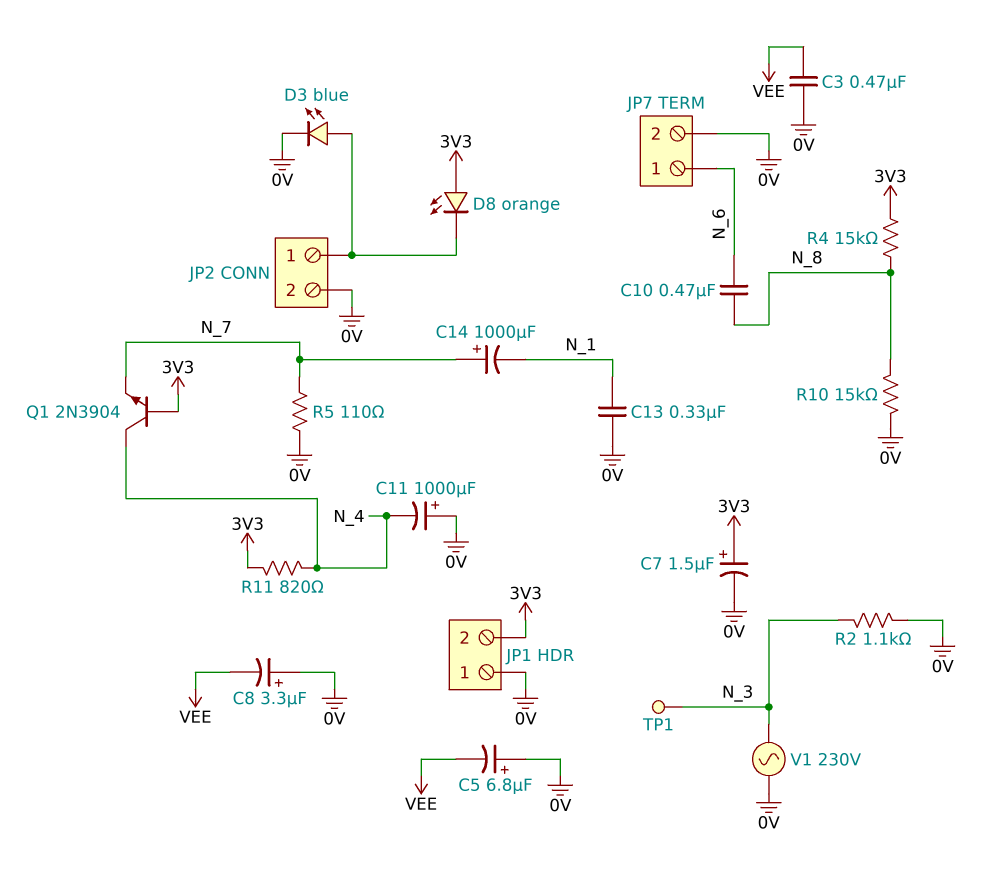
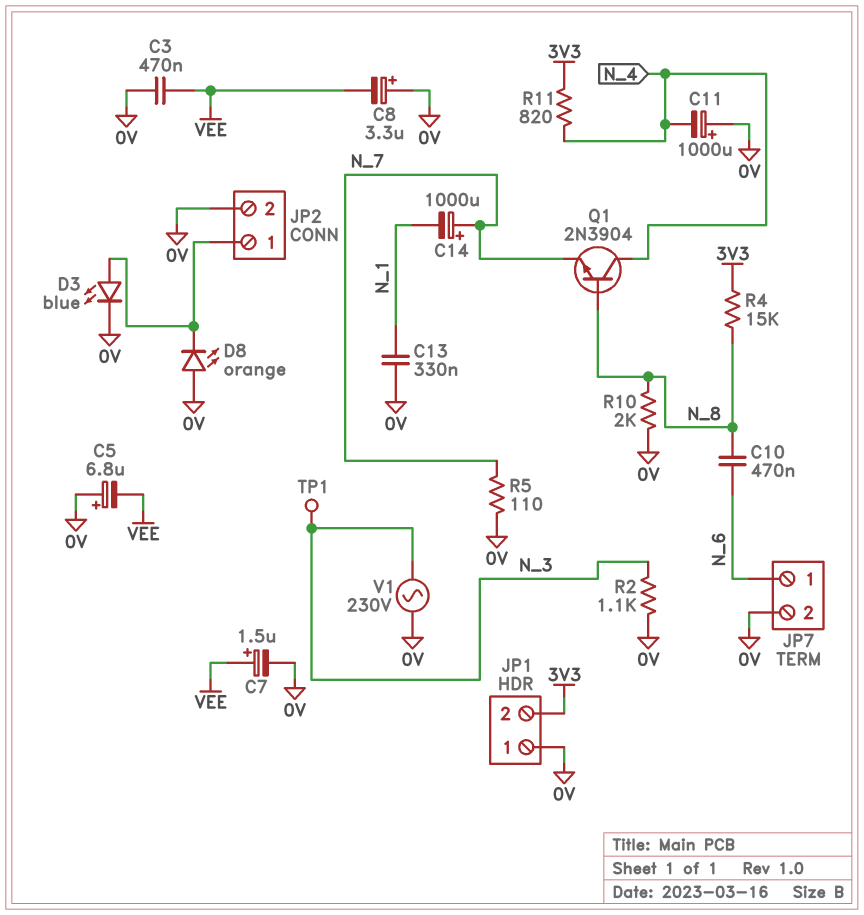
C7: 1.5uF (plus 3V3, minus 0V) -> 1.5uF (plus VEE, minus 0V)
D8: LED orange (A 3V3, K JP2/1) -> LED orange (A 0V, K JP2/1)
Q1: NPN 2N3904 (B 3V3, C N_4, E N_7) -> NPN 2N3904 (B N_8, C N_4, E N_7)
R10: 15k (0V, N_8) -> 2k (0V, N_8)

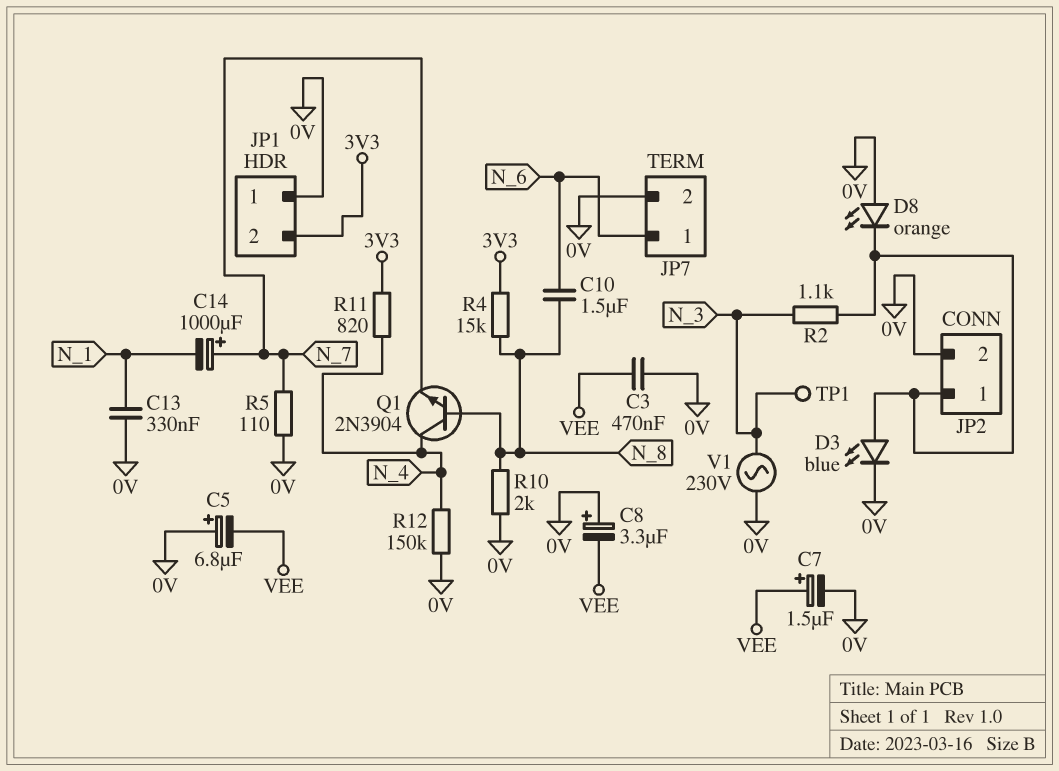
C10: 470nF (N_6, N_8) -> 1.5uF (N_6, N_8)
C11: 1000uF (plus 0V, minus N_4) -> none
R2: 1.1k (0V, N_3) -> 1.1k (JP2/1, N_3)
R12: none -> 150k (0V, N_4)

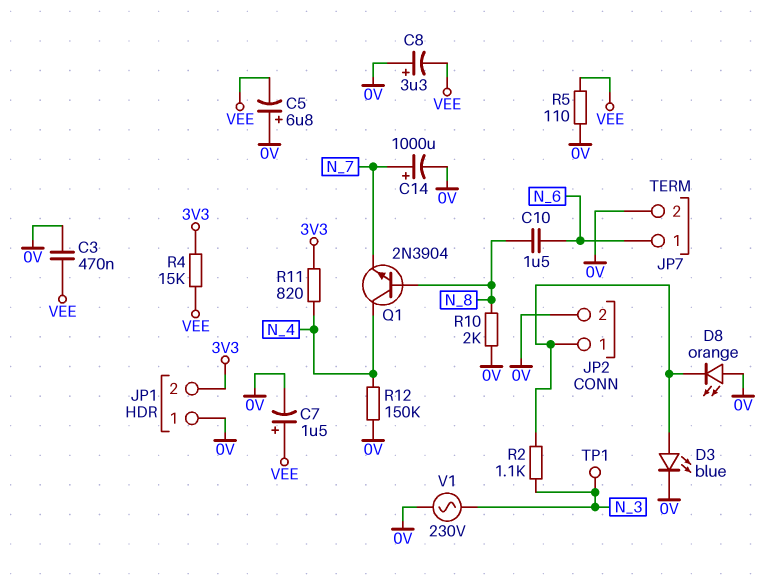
C13: 330nF (0V, N_1) -> none
C14: 1000uF (plus N_7, minus N_1) -> 1000uF (plus N_7, minus 0V)
R4: 15k (3V3, N_8) -> 15k (3V3, VEE)
R5: 110 (0V, N_7) -> 110 (0V, VEE)

